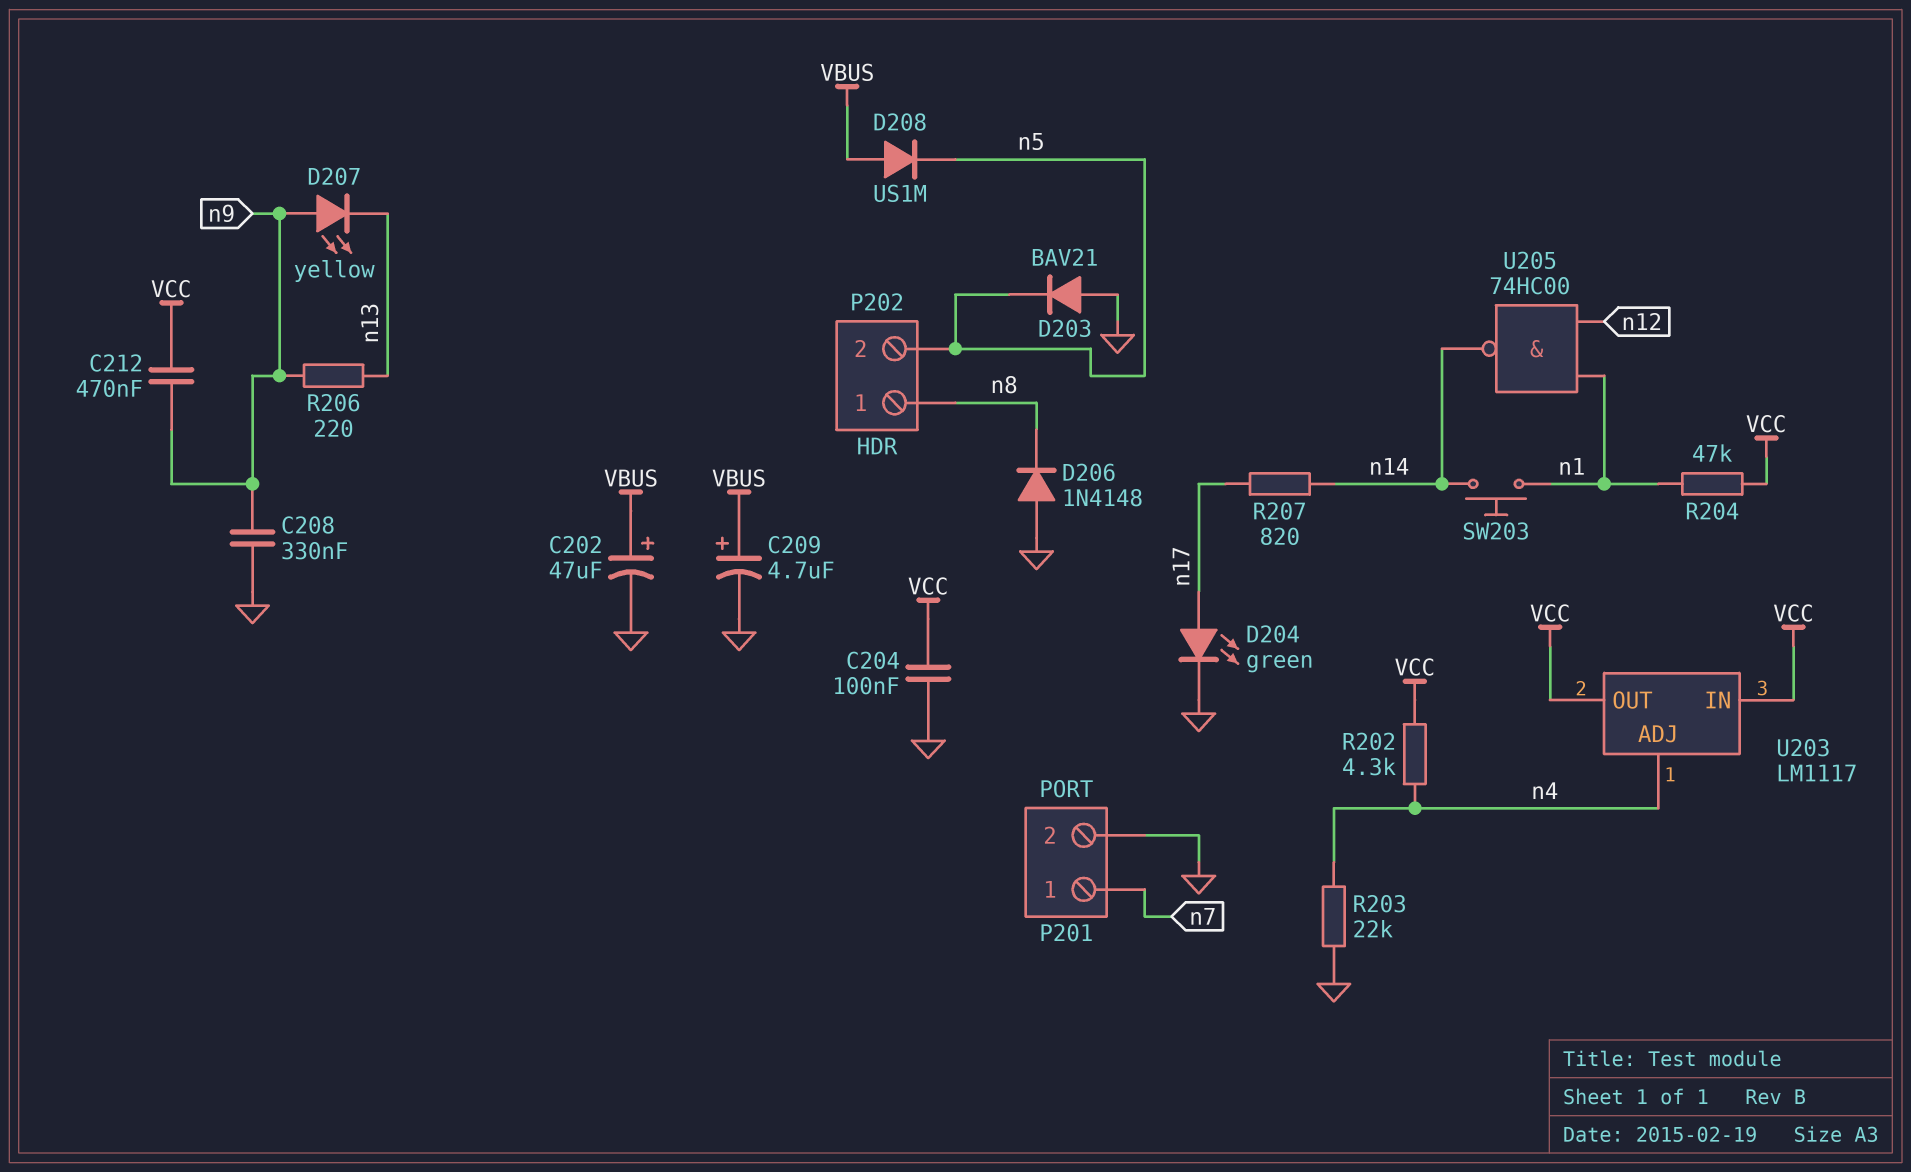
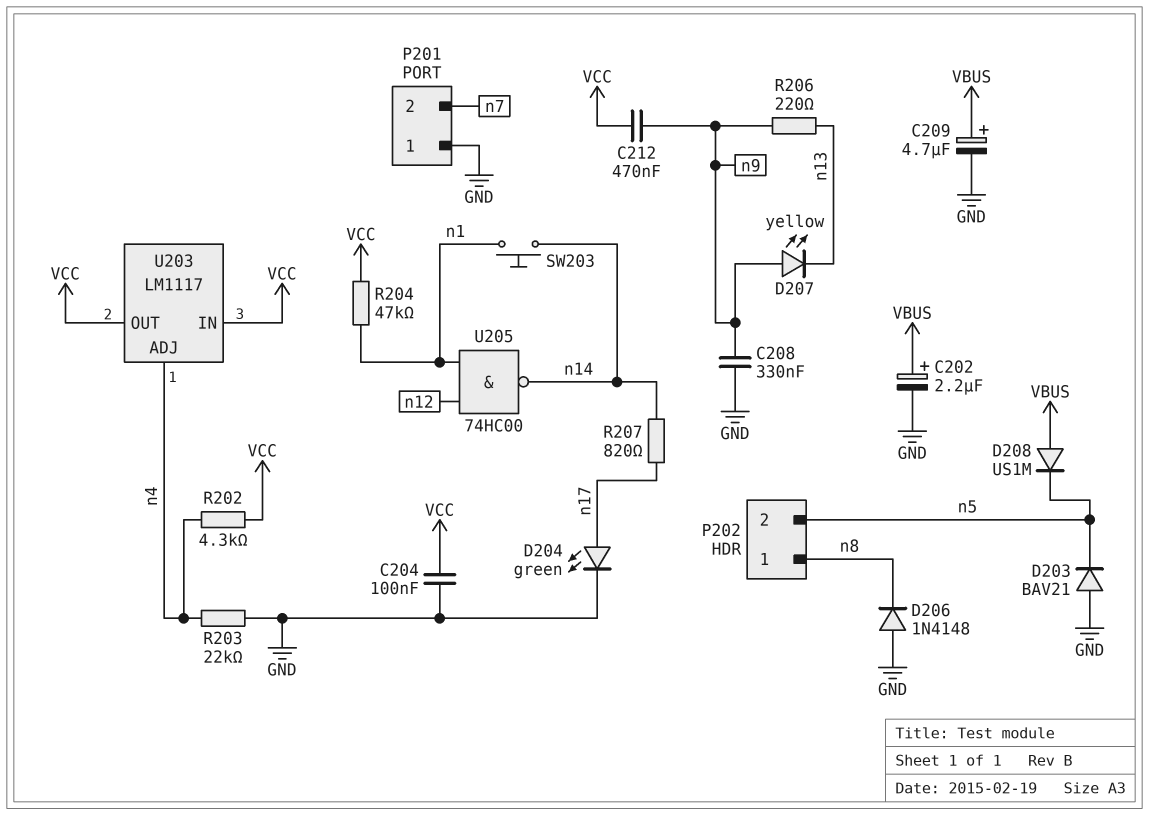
C202: 47uF (plus VBUS, minus GND) -> 2.2uF (plus VBUS, minus GND)
P201 pin 1: n7 -> GND
P201 pin 2: GND -> n7

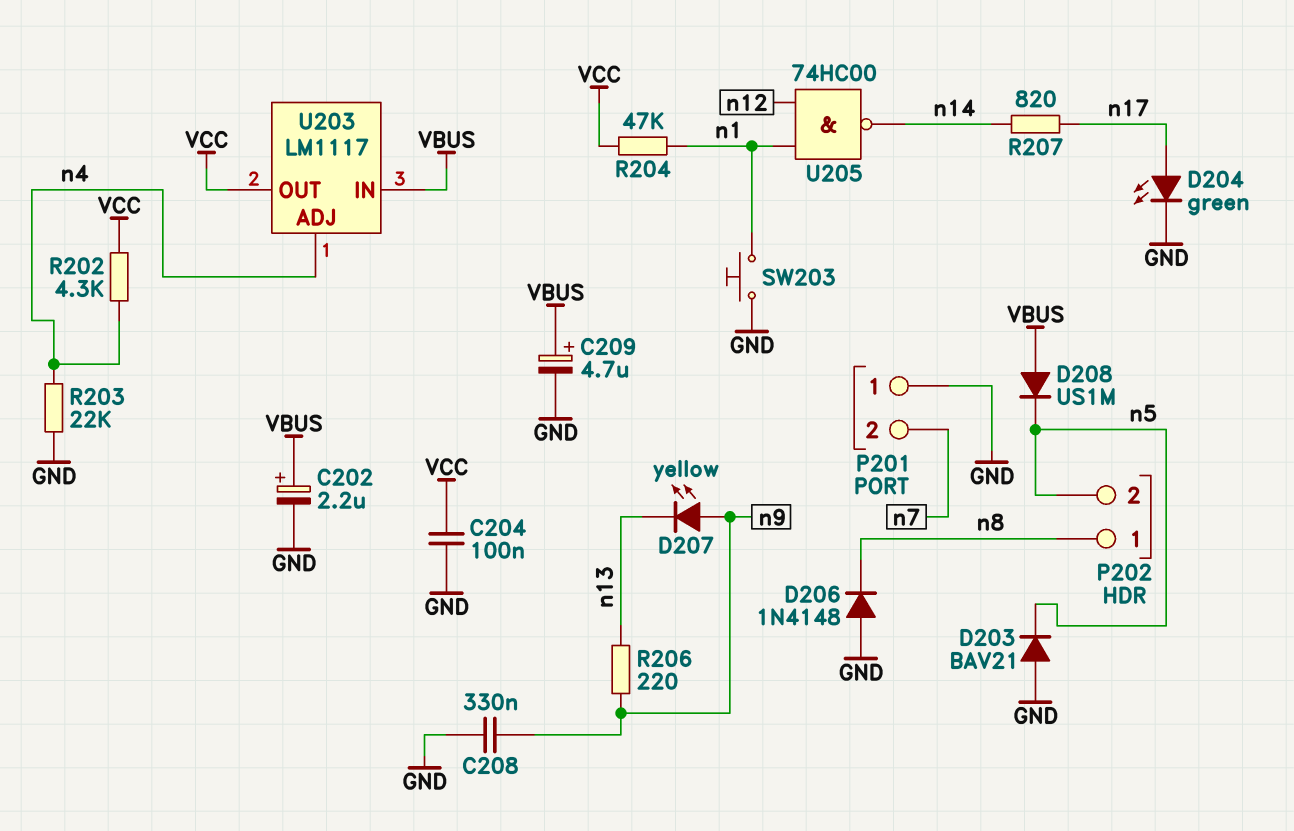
C212: 470nF (VCC, n9) -> none
SW203: button (n1, n14) -> button (GND, n1)
U203 pin IN: VCC -> VBUS

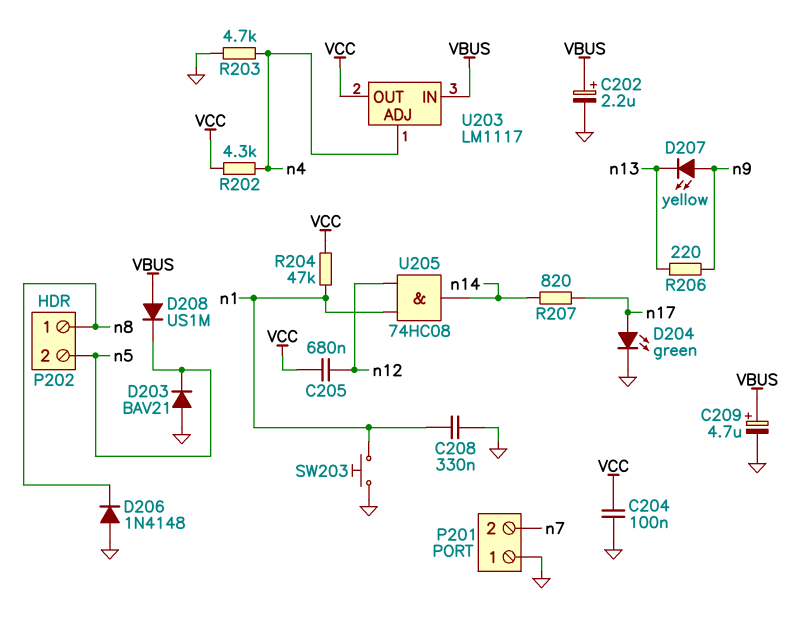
C205: none -> 680nF (VCC, n12)
C208: 330nF (GND, n9) -> 330nF (GND, n1)
R203: 22k (GND, n4) -> 4.7k (GND, n4)
U205: NAND 74HC00 (in n1, in n12, out n14) -> AND 74HC08 (in n1, in n12, out n14)

